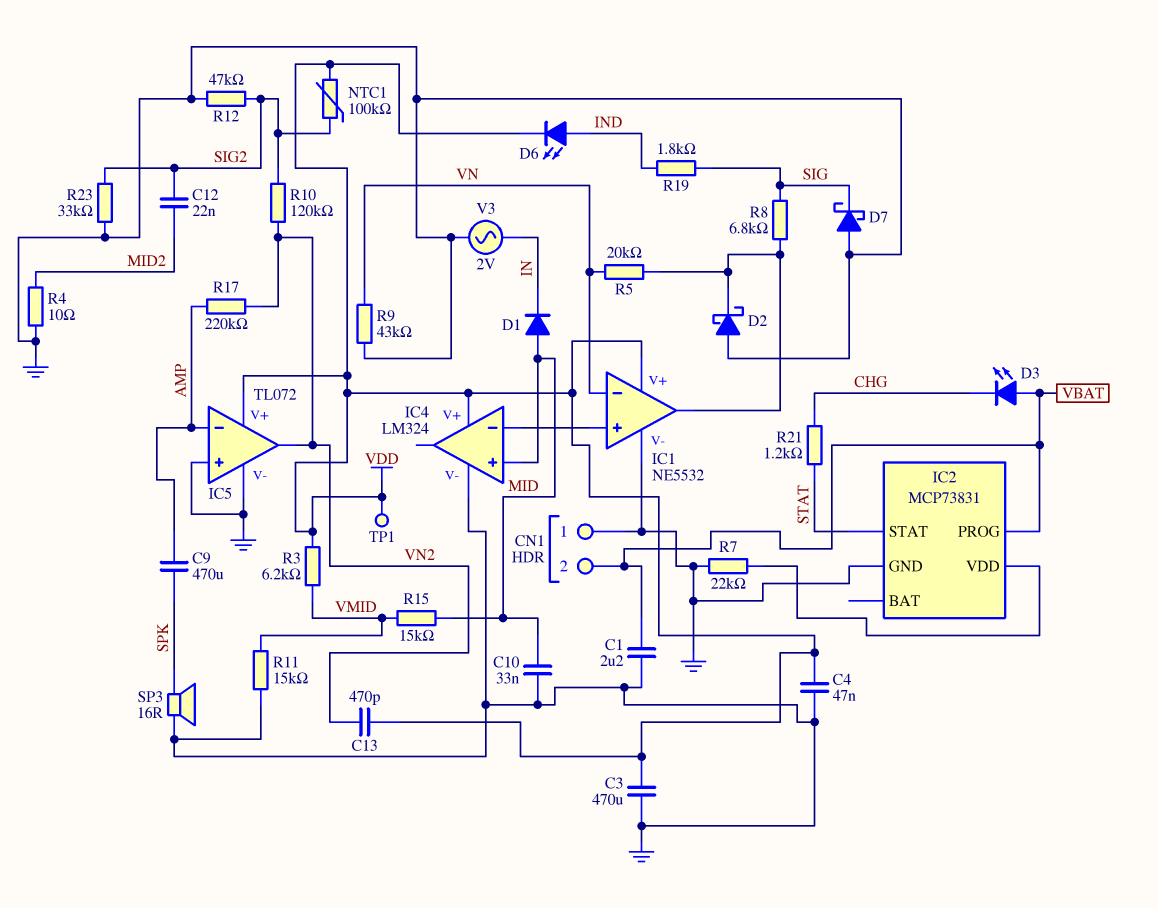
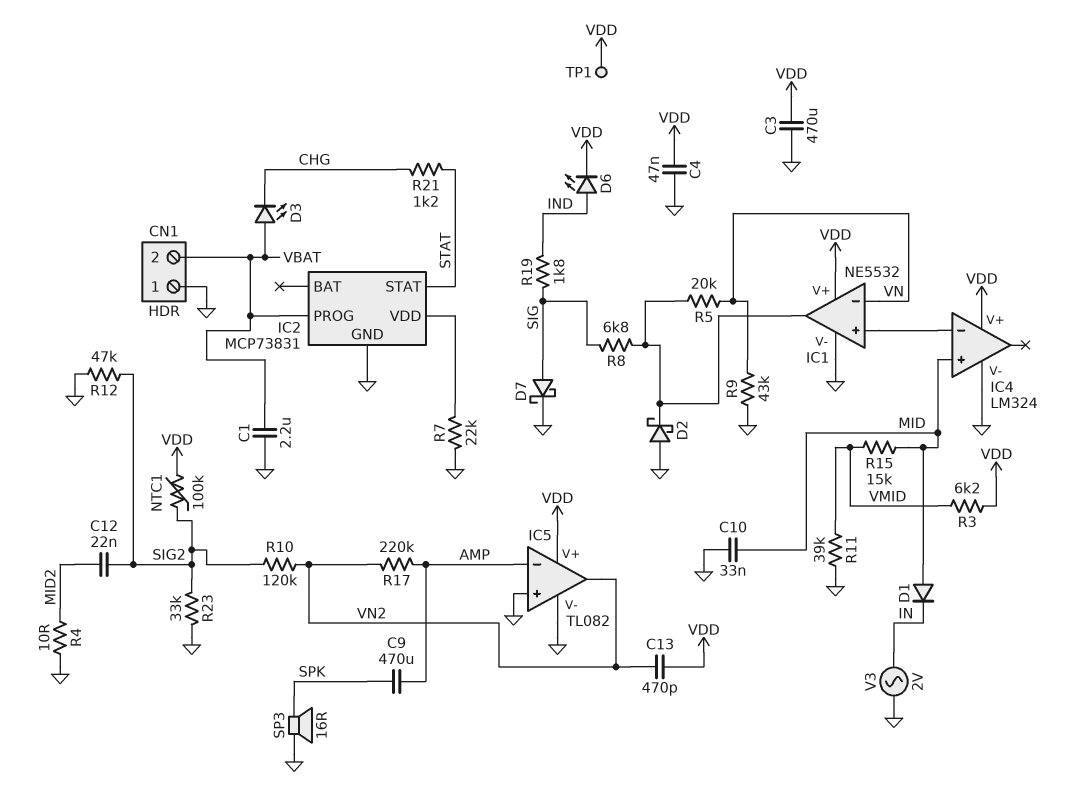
D7: schottky (A GND, K SIG) -> schottky (A SIG, K GND)
IC5: TL072 -> TL082
R11: 15k (GND, VMID) -> 39k (GND, VMID)

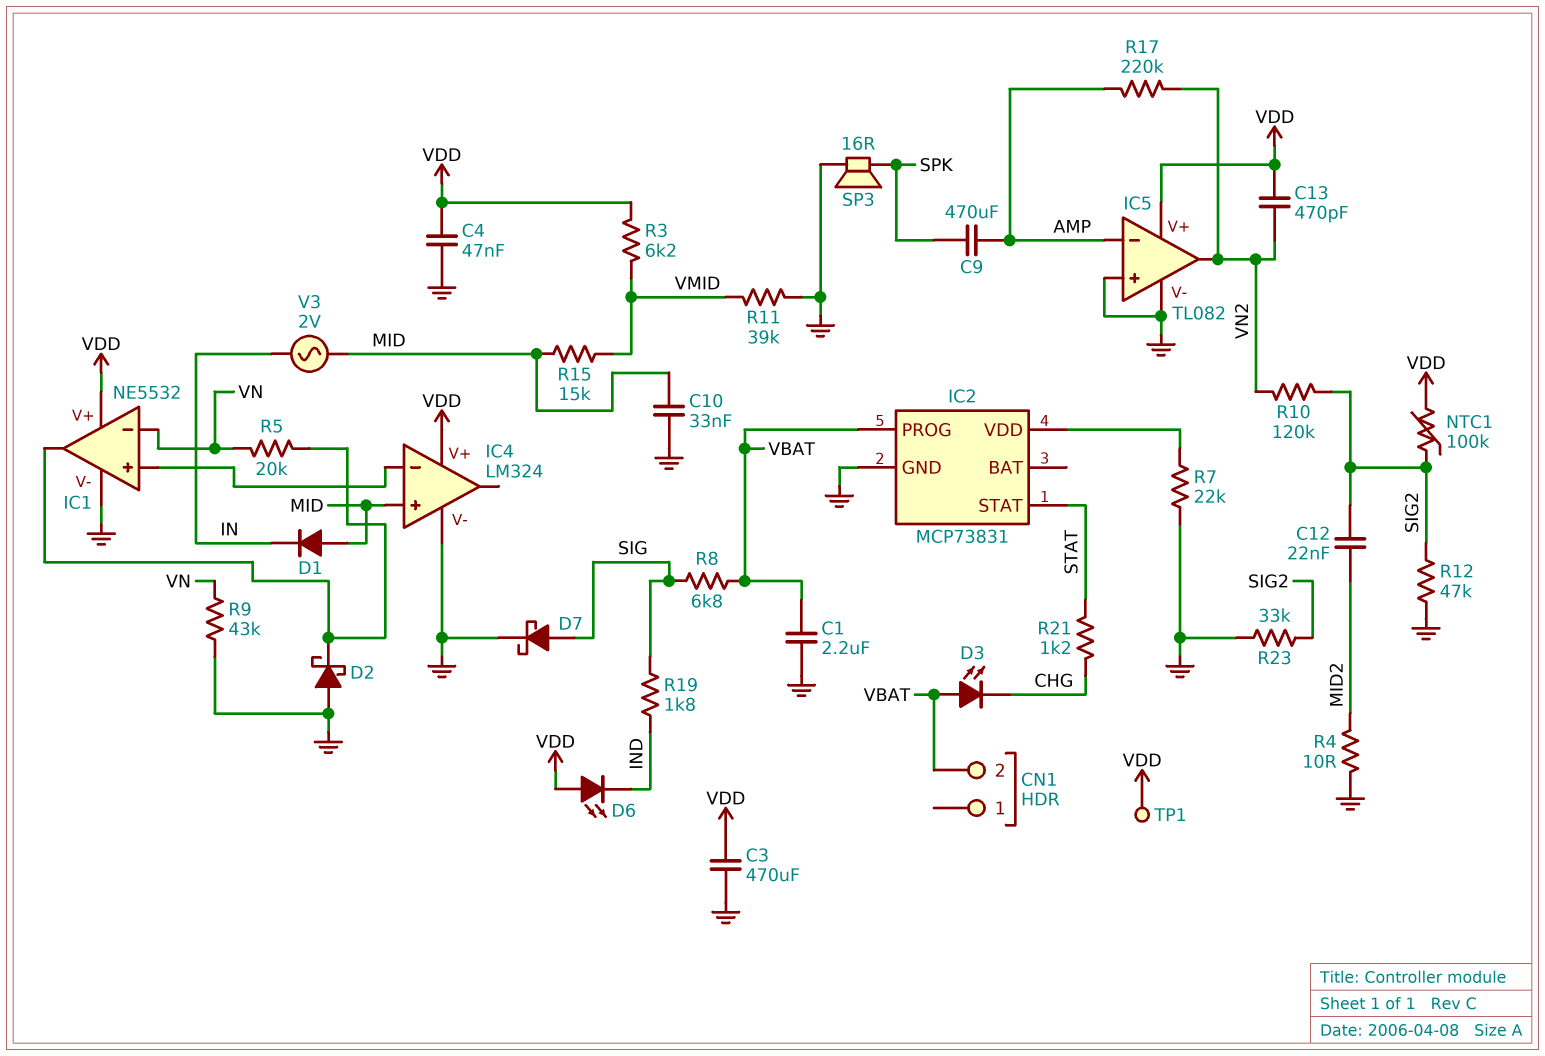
CN1 pin 1: GND -> none
D6: LED (A IND, K VDD) -> LED (A VDD, K IND)
R8: 6.8k (IC1/out, SIG) -> 6.8k (SIG, VBAT)
V3: AC 2V (GND, IN) -> AC 2V (IN, MID)

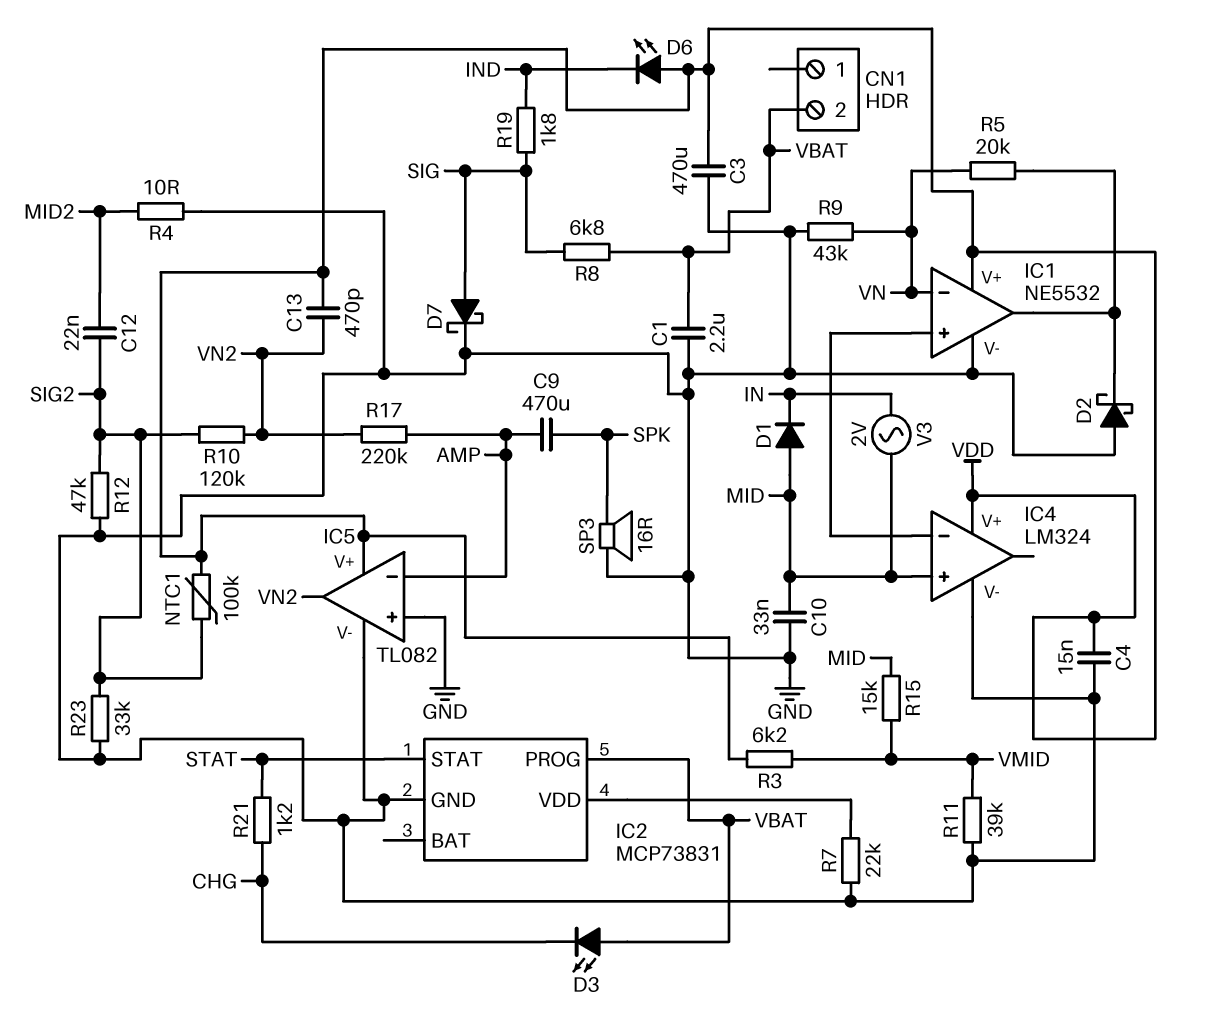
C4: 47nF (GND, VDD) -> 15nF (GND, VDD)
TP1: test point (VDD) -> none

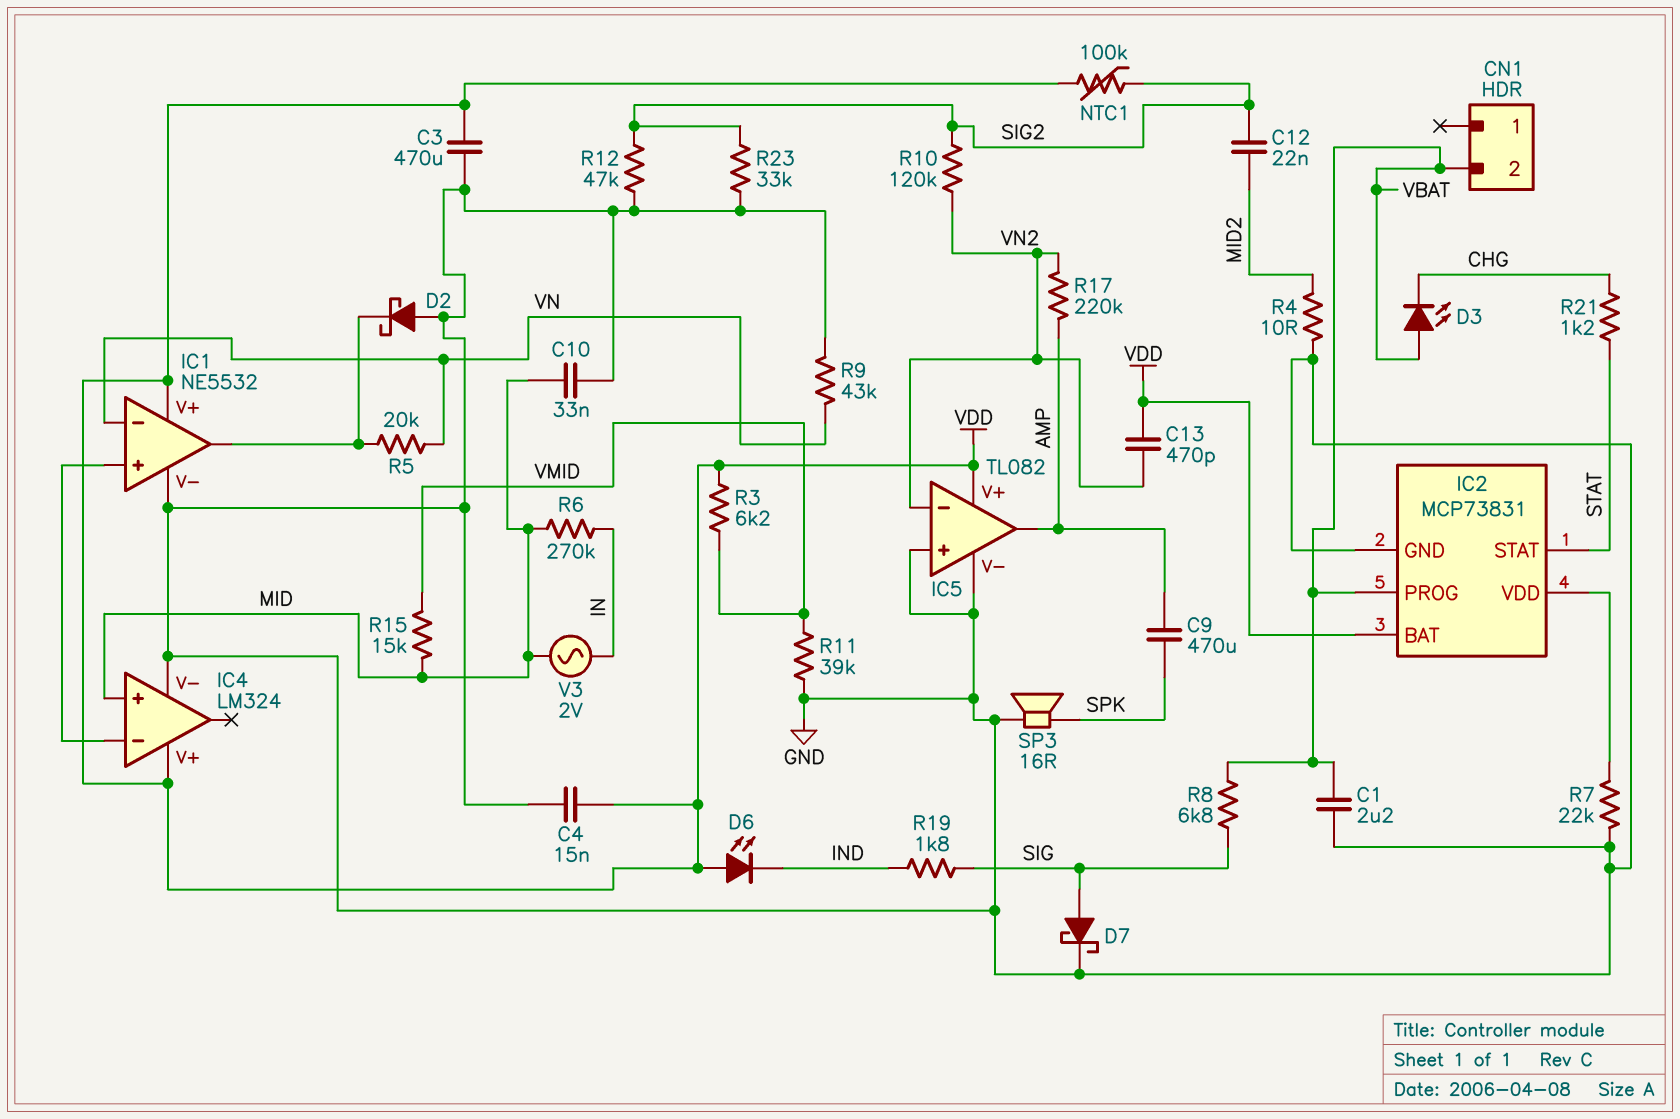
D1: diode (A MID, K IN) -> none
IC2 pin BAT: none -> VDD
IC5 pin in-: AMP -> VN2
IC5 pin out: VN2 -> AMP
R6: none -> 270k (IN, MID)

